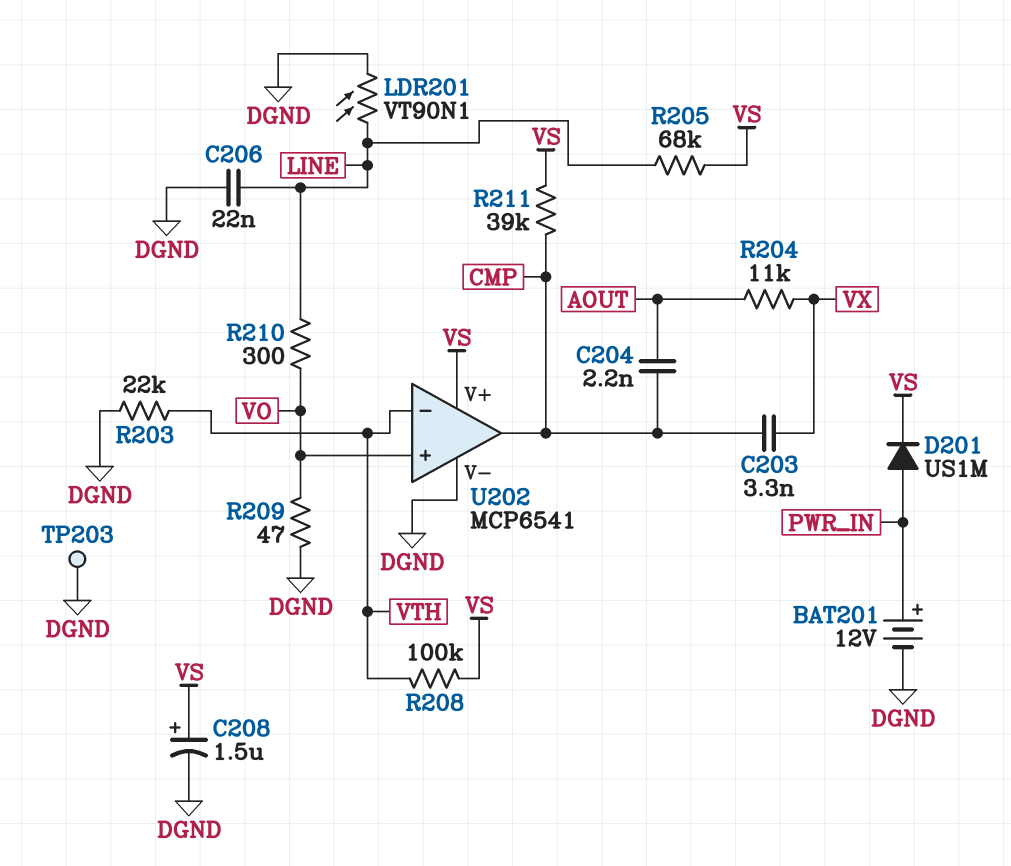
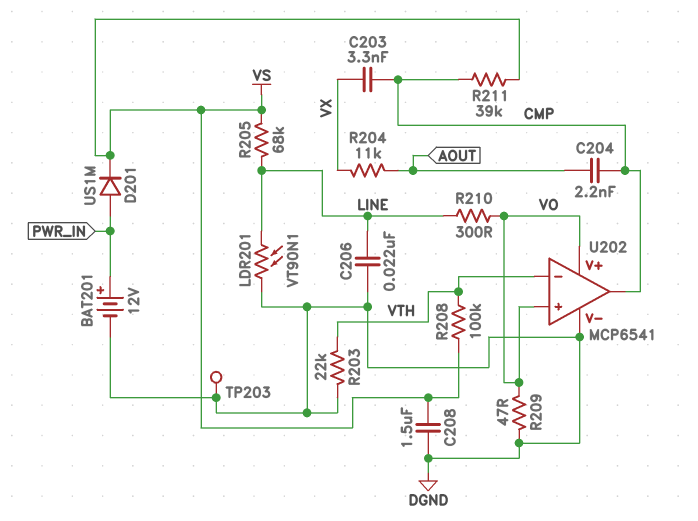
C208: 1.5uF (plus VS, minus DGND) -> 1.5uF (DGND, VS)
U202 pin V+: VS -> VO

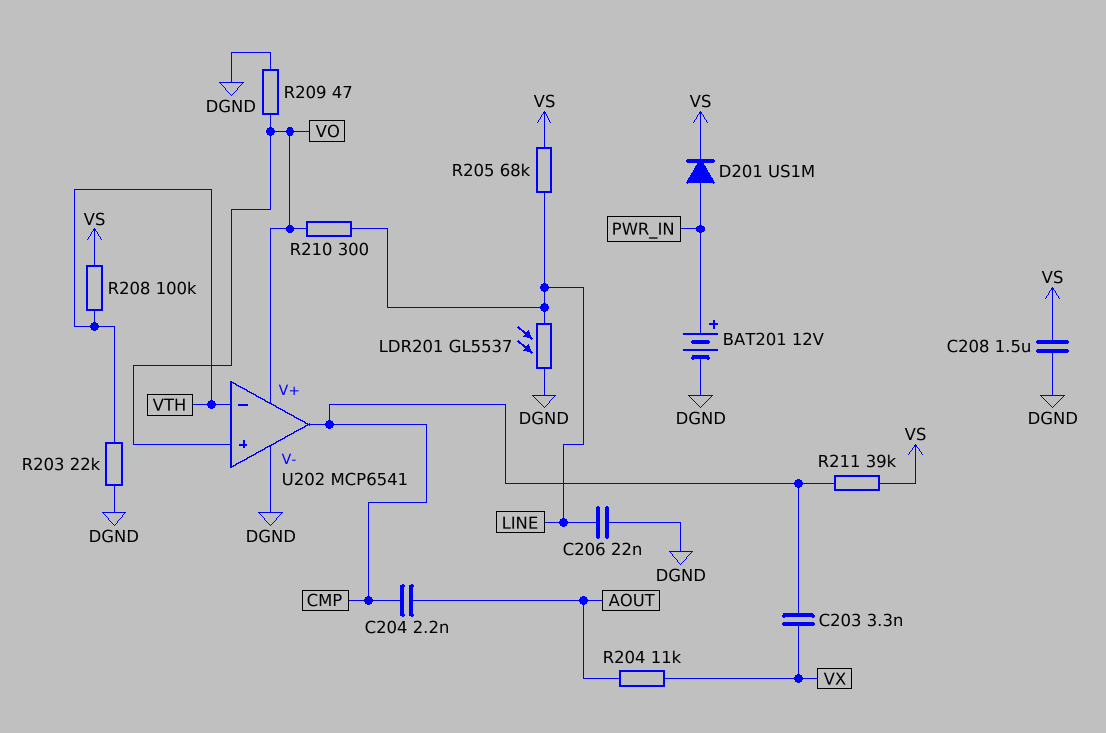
LDR201: VT90N1 (DGND, LINE) -> GL5537 (DGND, LINE)
TP203: test point (DGND) -> none

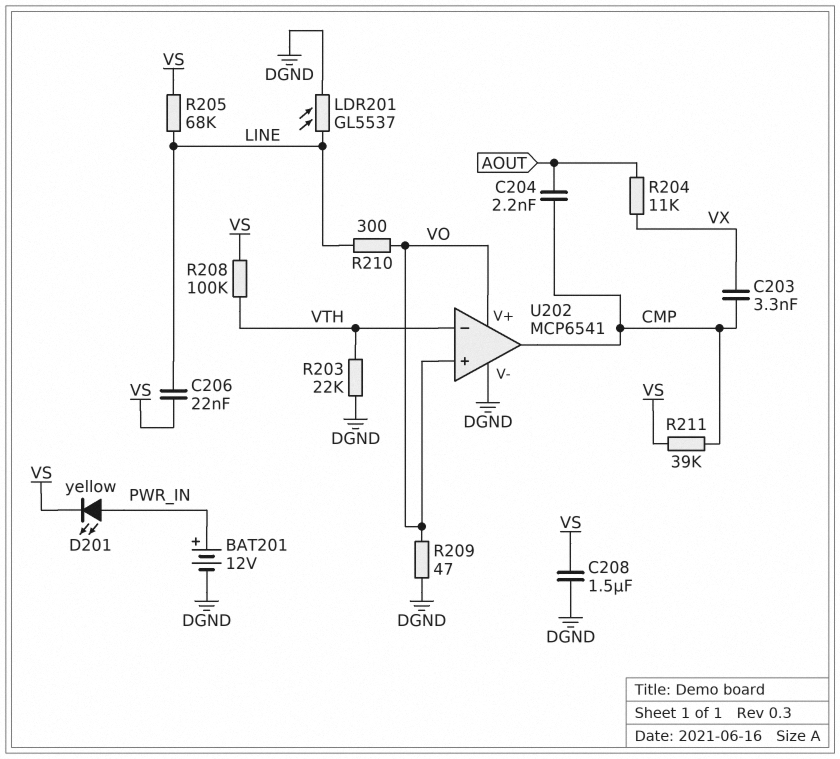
C206: 22nF (DGND, LINE) -> 22nF (LINE, VS)
D201: diode US1M (A PWR_IN, K VS) -> LED yellow (A PWR_IN, K VS)

